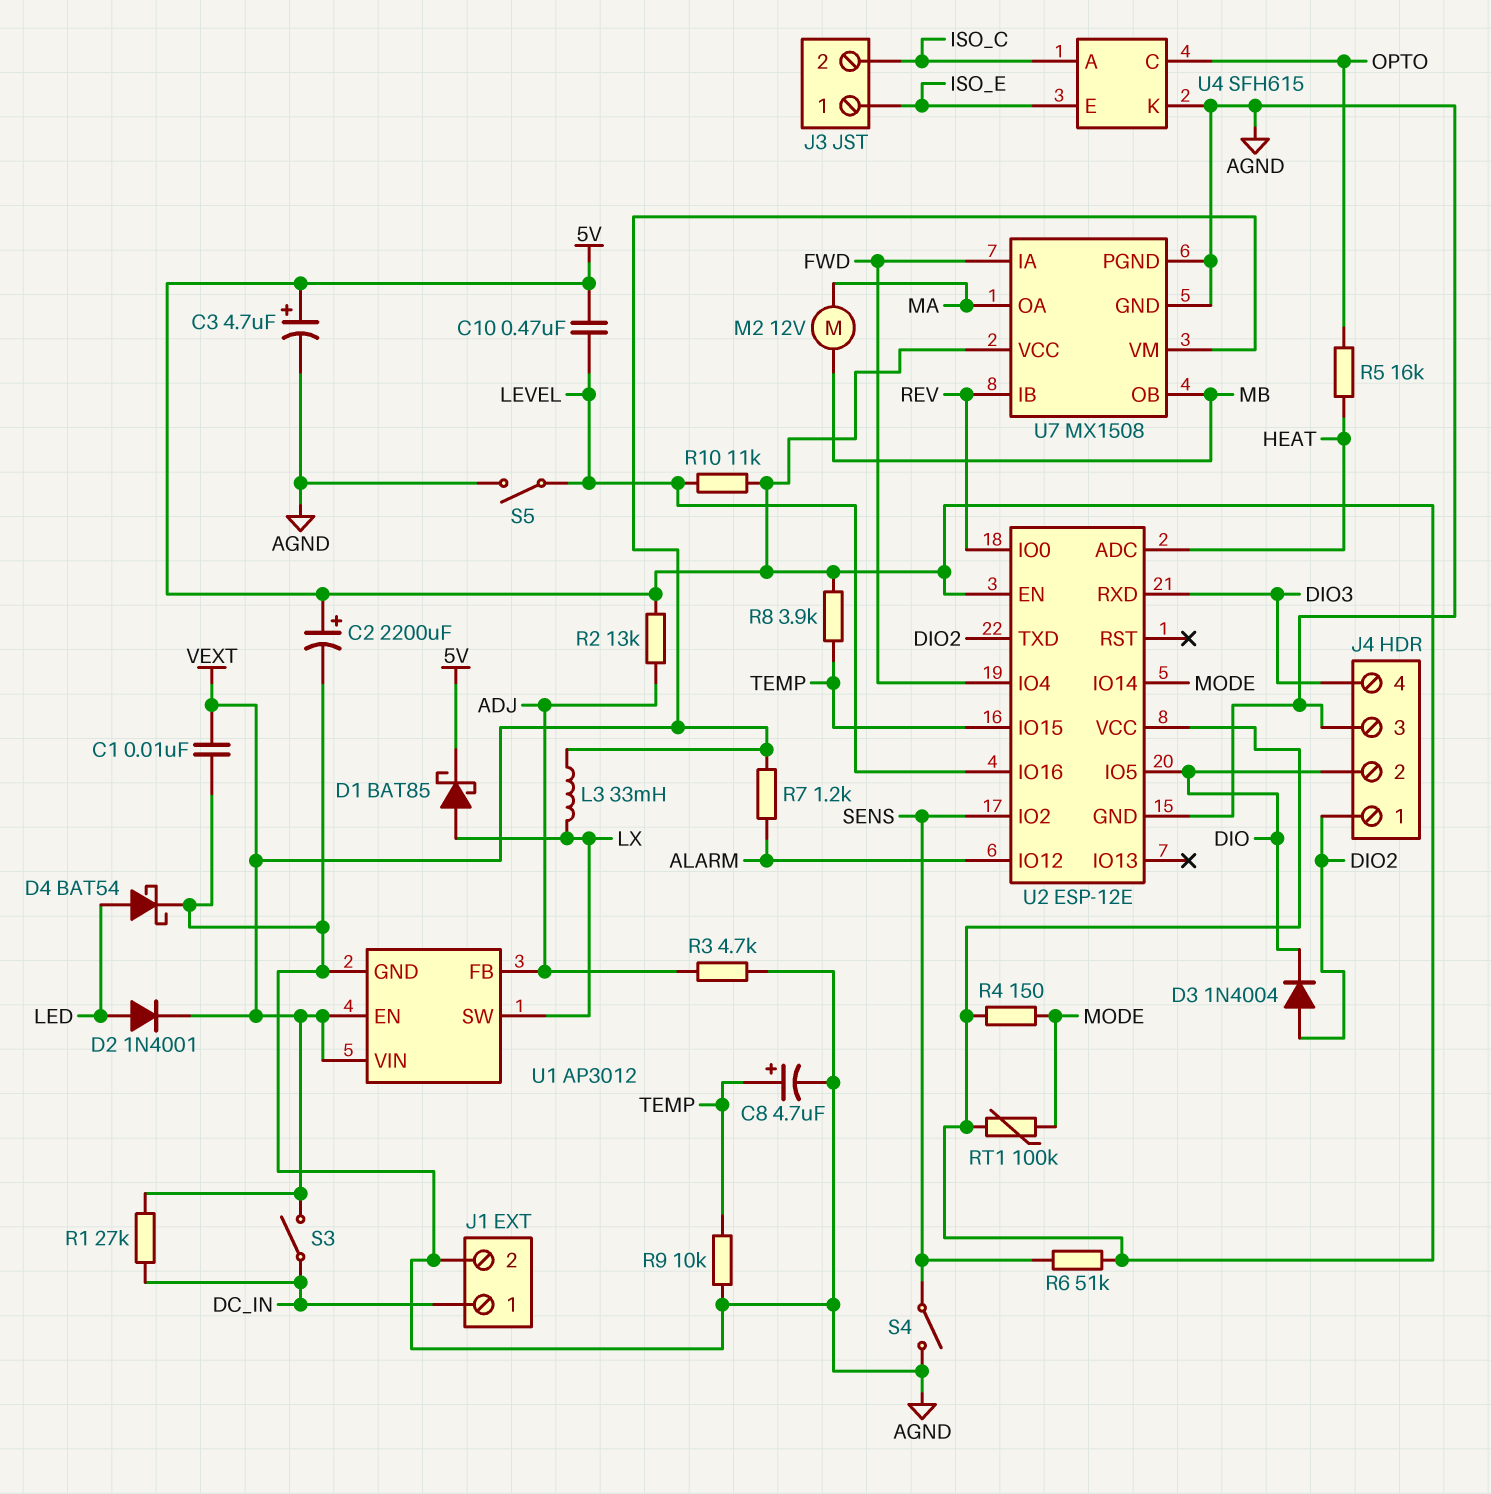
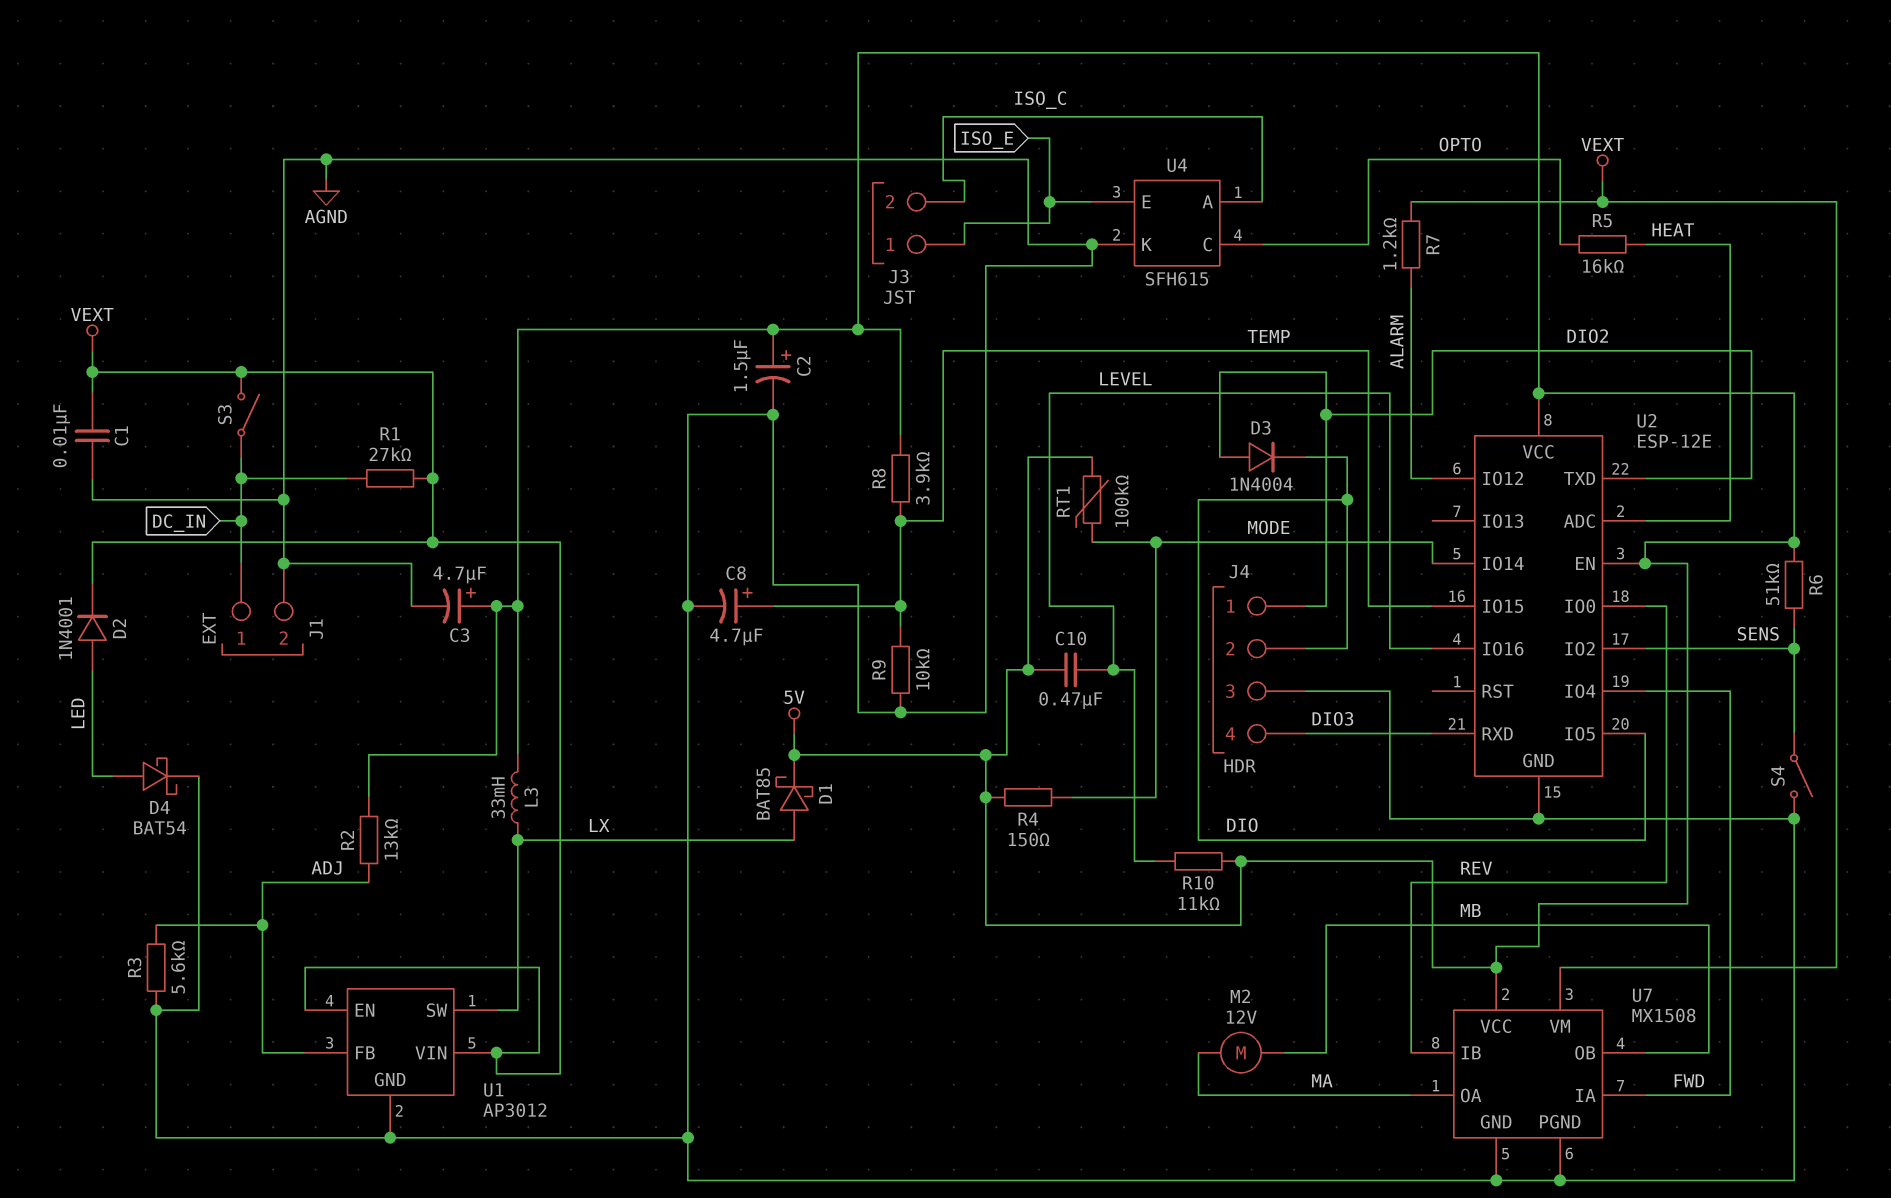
C2: 2200uF (plus 5V, minus AGND) -> 1.5uF (plus 5V, minus AGND)
L3: 33mH (LX, VEXT) -> 33mH (5V, LX)
R3: 4.7k (ADJ, AGND) -> 5.6k (ADJ, AGND)
S5: switch (AGND, LEVEL) -> none

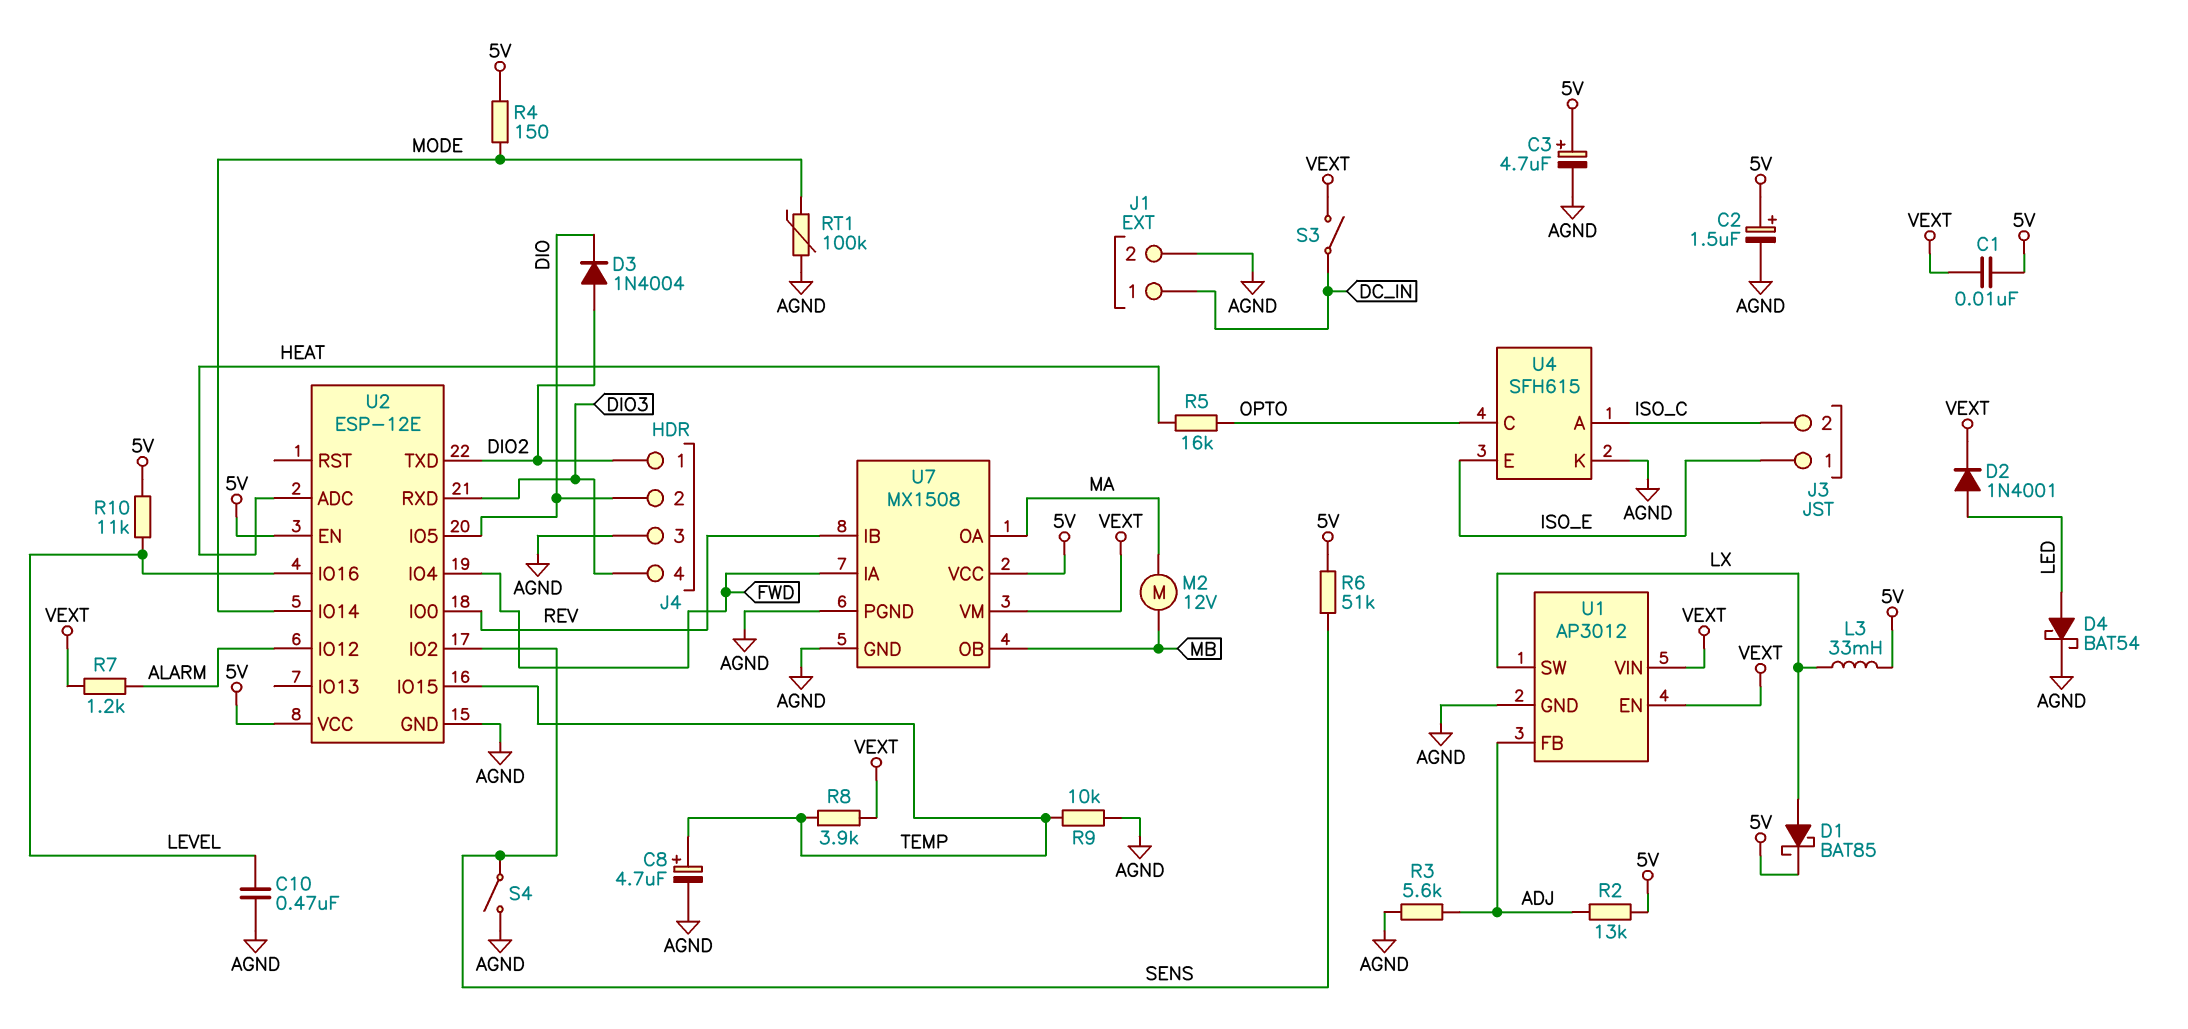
C1: 10nF (AGND, VEXT) -> 10nF (5V, VEXT)
C10: 470nF (5V, LEVEL) -> 470nF (AGND, LEVEL)
R1: 27k (DC_IN, VEXT) -> none
R8: 3.9k (5V, TEMP) -> 3.9k (TEMP, VEXT)
RT1: 100k (5V, MODE) -> 100k (AGND, MODE)

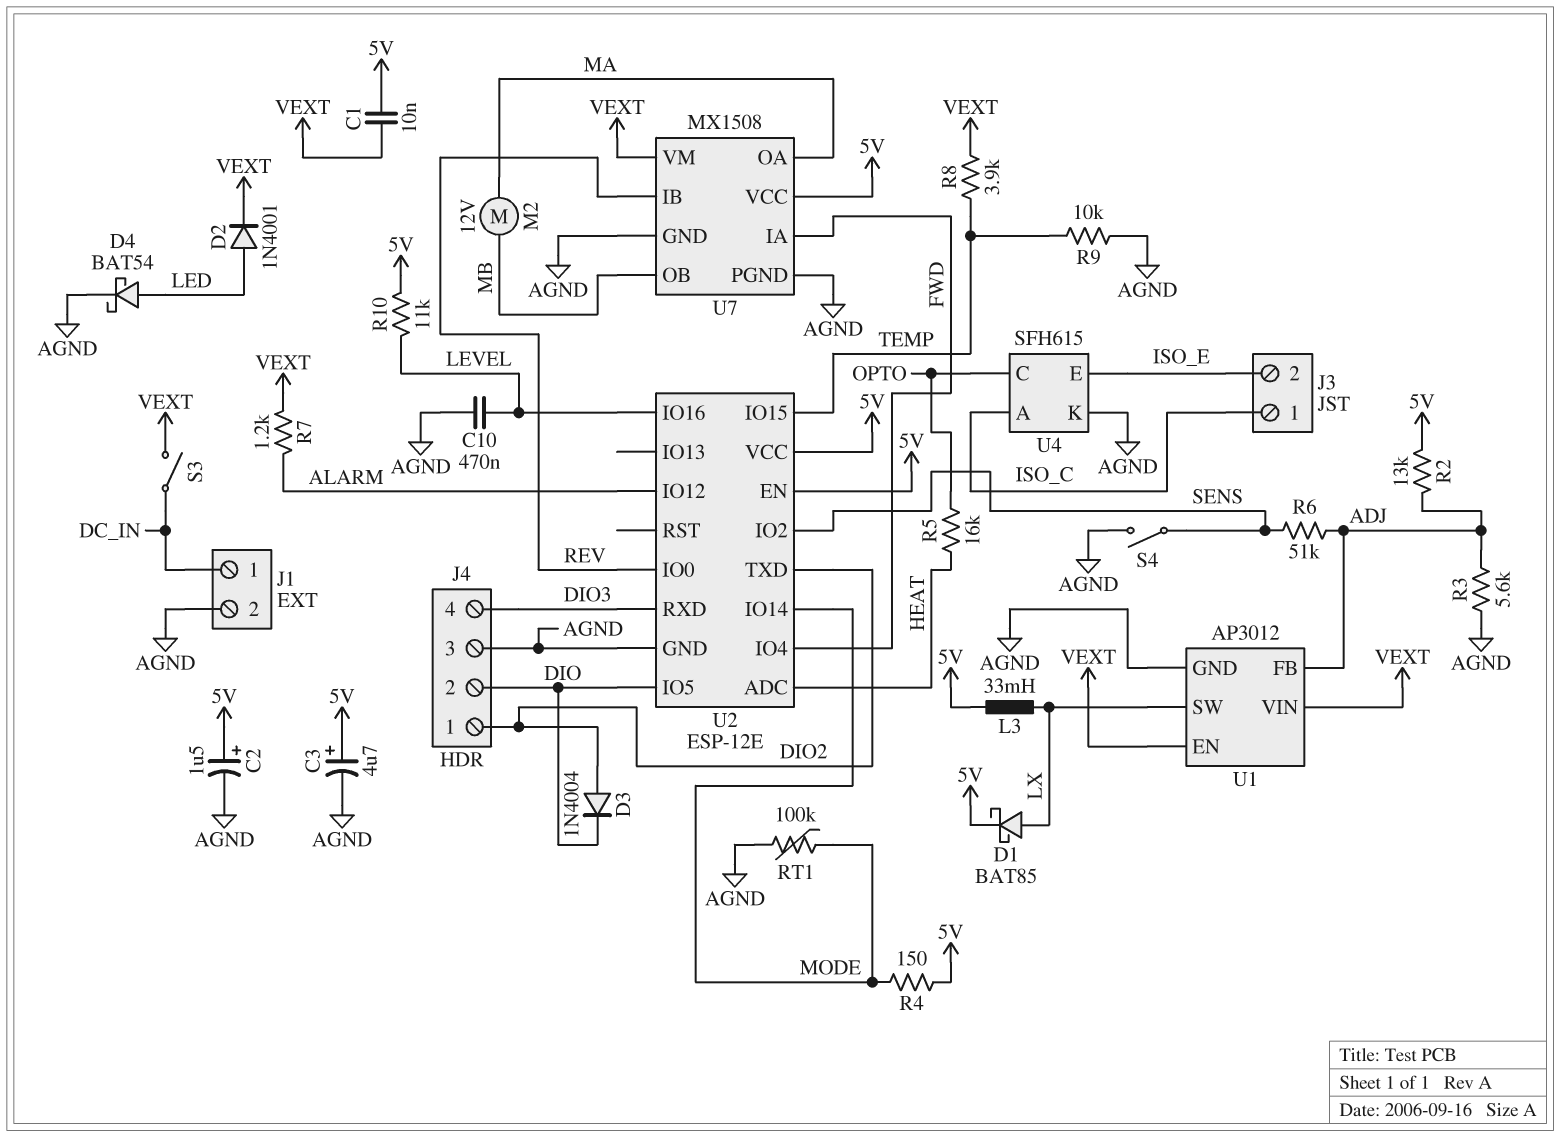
C8: 4.7uF (plus TEMP, minus AGND) -> none
J3 pin 1: ISO_E -> ISO_C
J3 pin 2: ISO_C -> ISO_E
R6: 51k (5V, SENS) -> 51k (ADJ, SENS)

